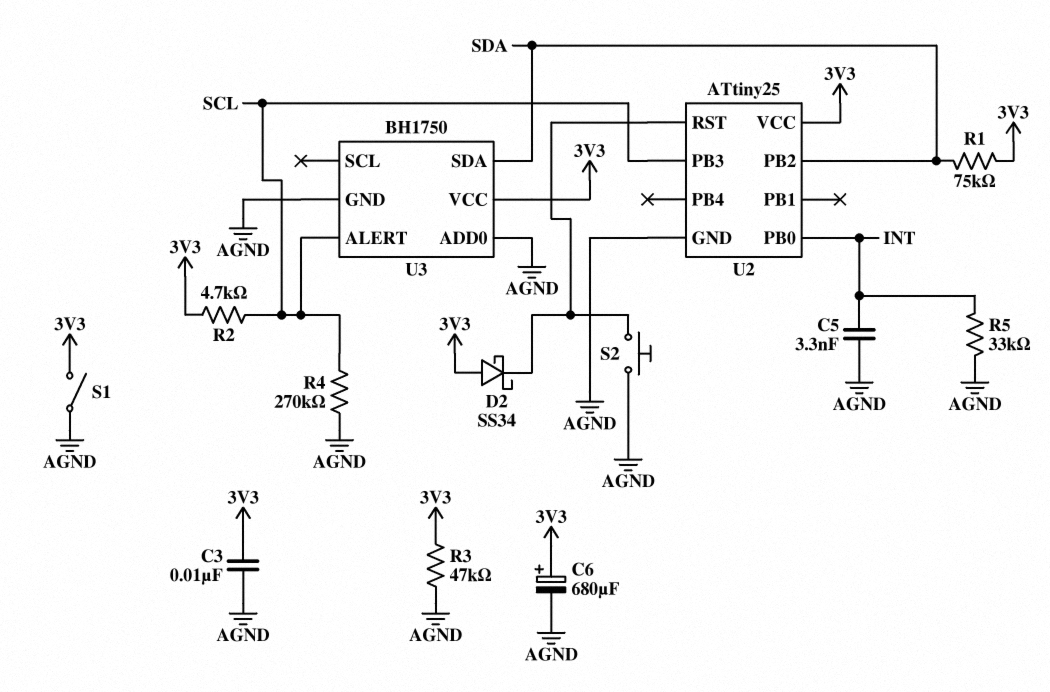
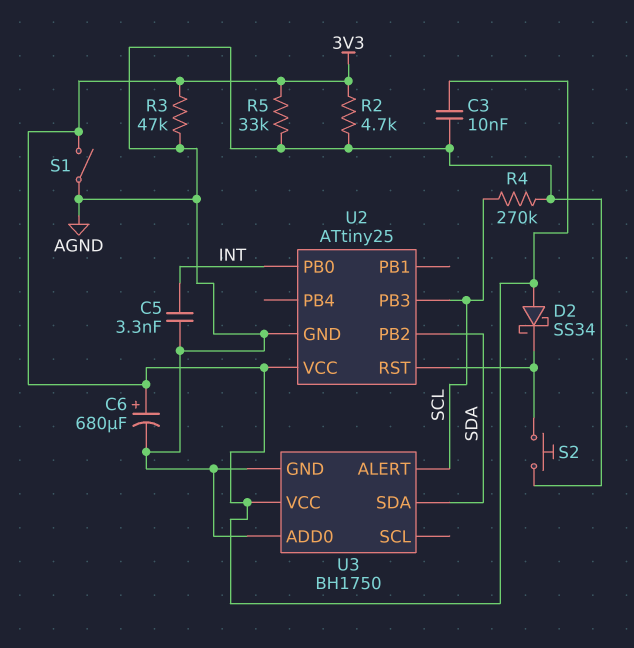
R1: 75k (3V3, SDA) -> none
R2: 4.7k (3V3, SCL) -> 4.7k (3V3, AGND)
R5: 33k (AGND, INT) -> 33k (3V3, AGND)

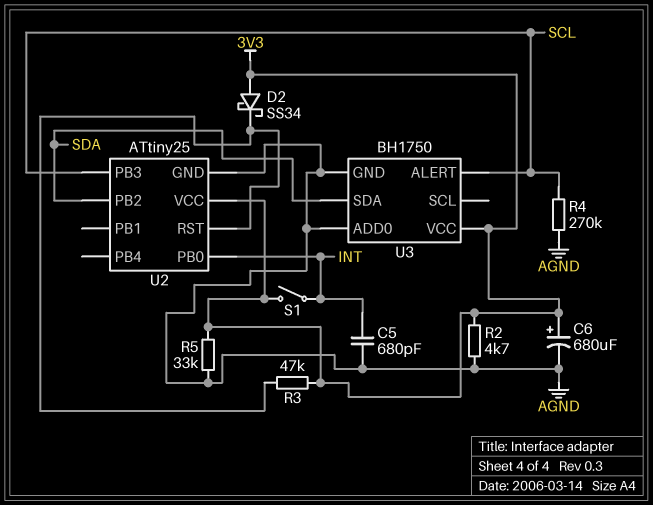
C3: 10nF (3V3, AGND) -> none
C5: 3.3nF (AGND, INT) -> 680pF (AGND, INT)
R3: 47k (3V3, AGND) -> 47k (3V3, U2/RST)
S1: switch (3V3, AGND) -> switch (3V3, INT)
S2: button (AGND, U2/RST) -> none

